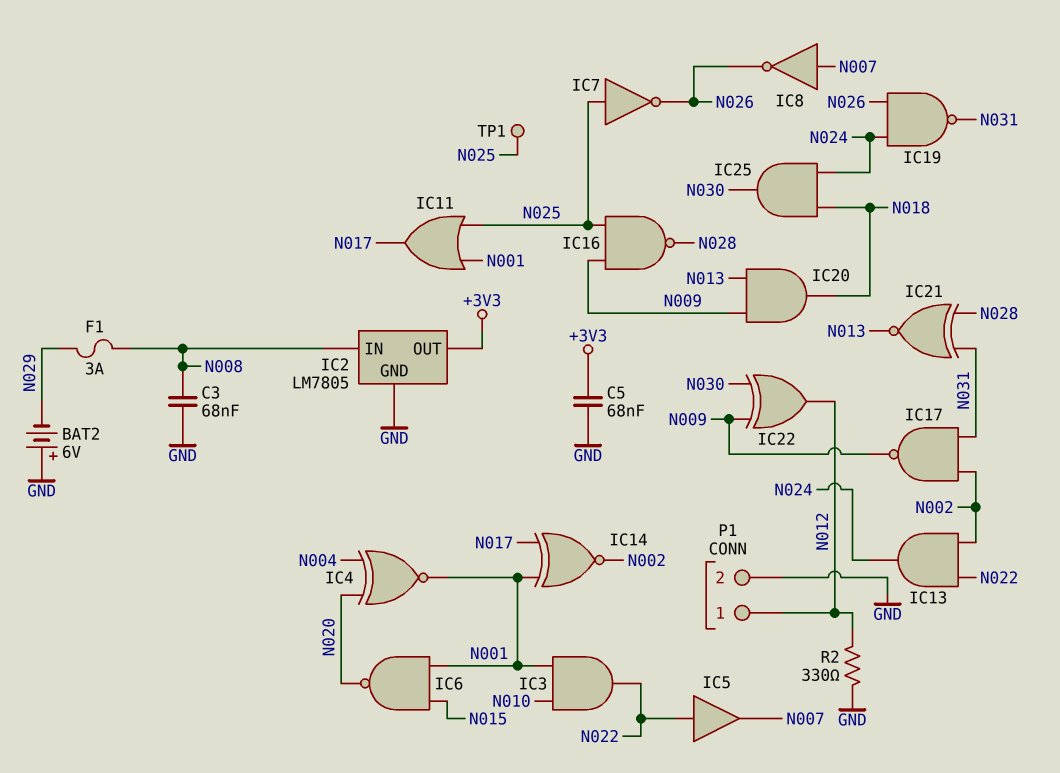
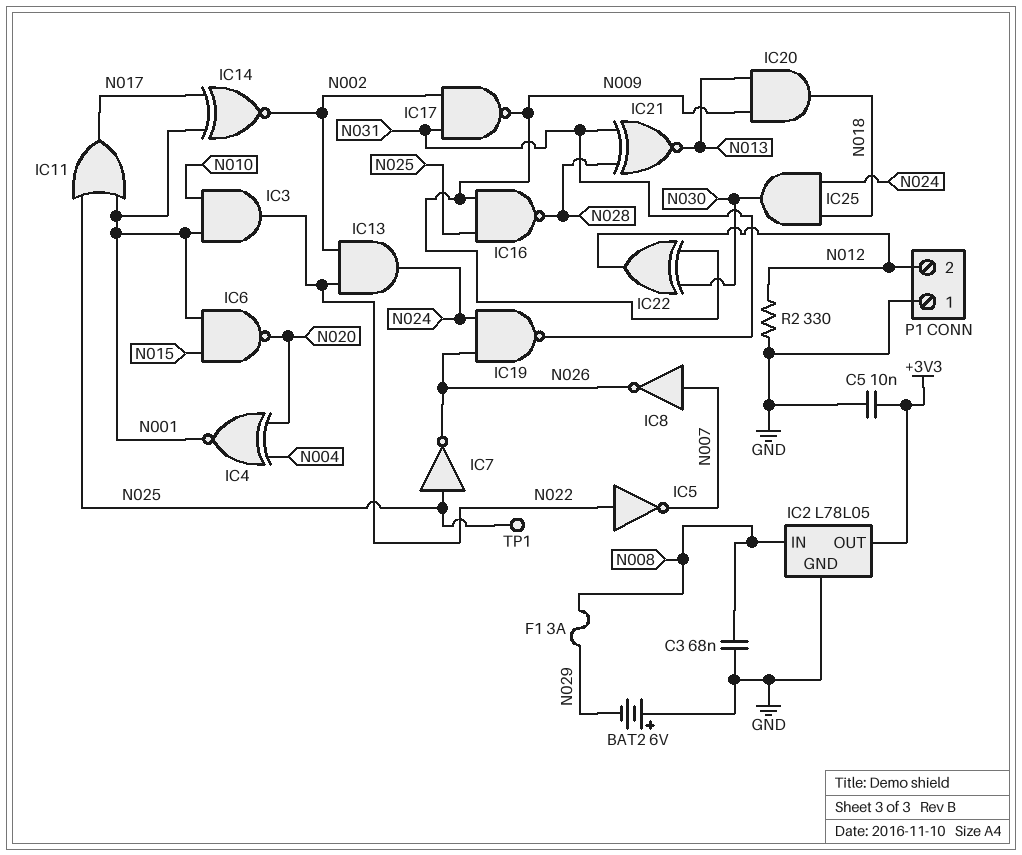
C5: 68nF (+3V3, GND) -> 10nF (+3V3, GND)
IC2: LM7805 -> L78L05
IC5: buffer (in N022, out N007) -> NOT (in N022, out N007)
P1 pin 1: N012 -> GND
P1 pin 2: GND -> N012

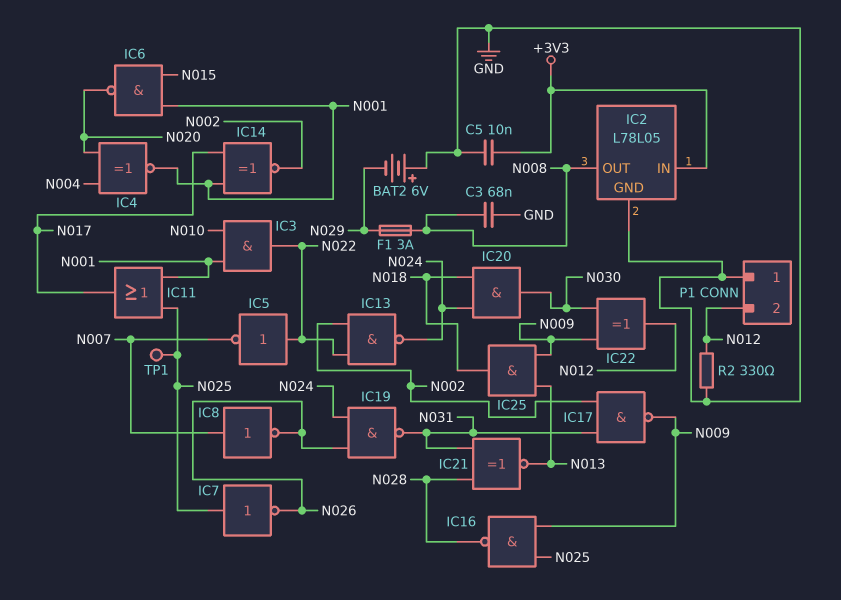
IC2 pin IN: N008 -> +3V3
IC2 pin OUT: +3V3 -> N008
IC13: AND (in N002, in N022, out N024) -> NAND (in N002, in N022, out N024)
IC20: AND (in N009, in N013, out N018) -> AND (in N018, in N024, out N030)
IC25: AND (in N018, in N024, out N030) -> AND (in N009, in N013, out N018)

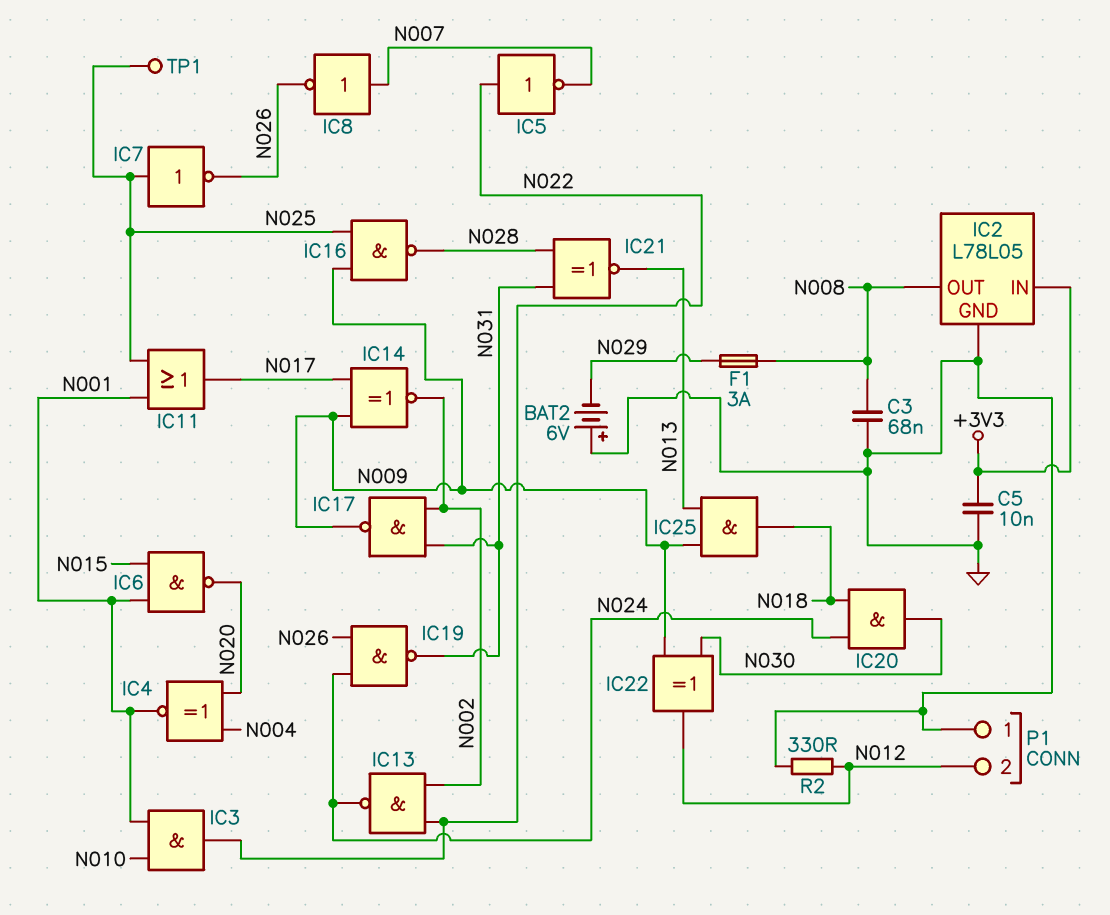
IC14: XNOR (in N001, in N017, out N002) -> XNOR (in N009, in N017, out N002)

